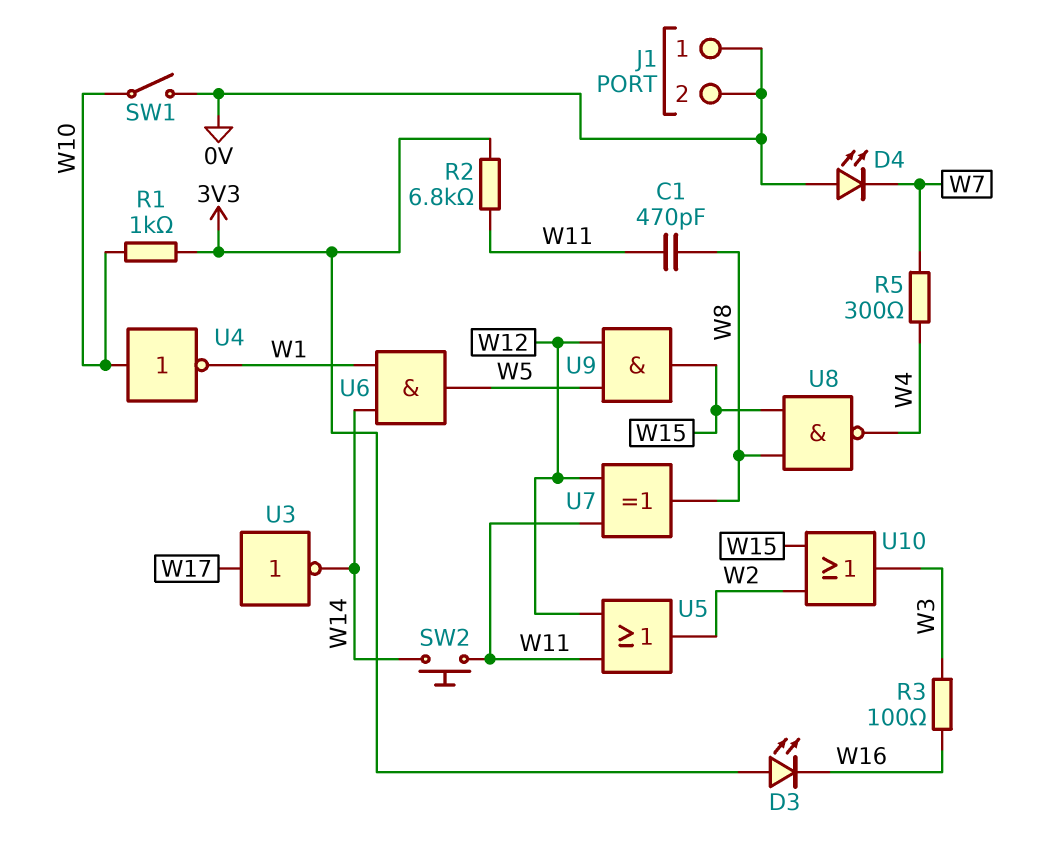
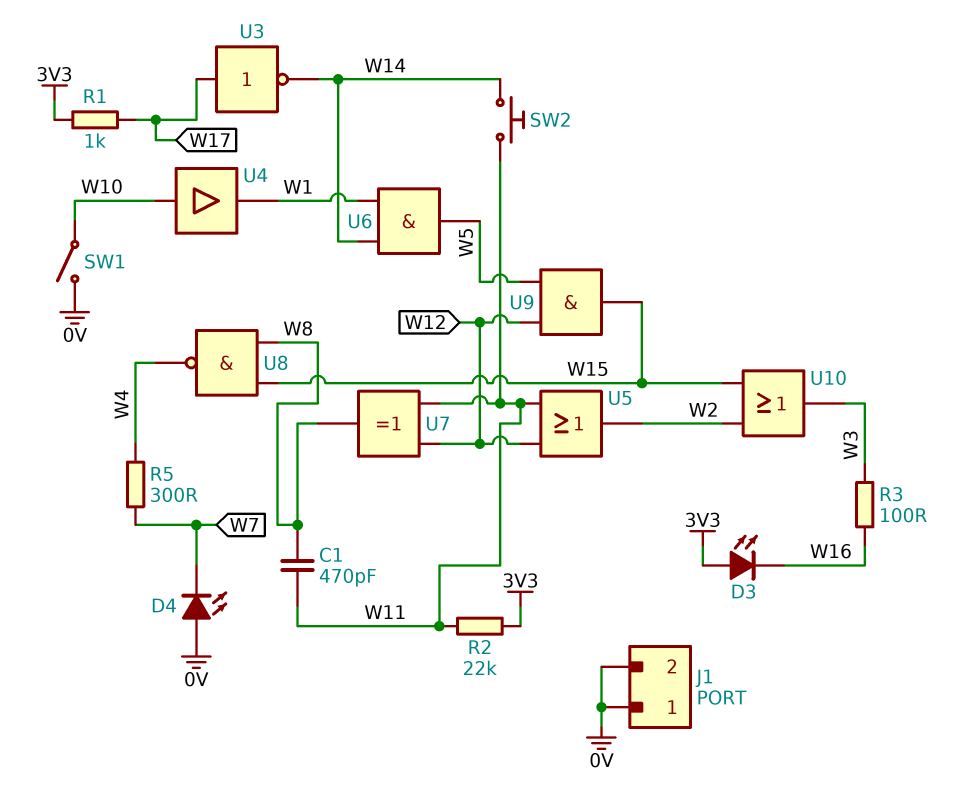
R1: 1k (3V3, W10) -> 1k (3V3, W17)
R2: 6.8k (3V3, W11) -> 22k (3V3, W11)
U4: NOT (in W10, out W1) -> buffer (in W10, out W1)

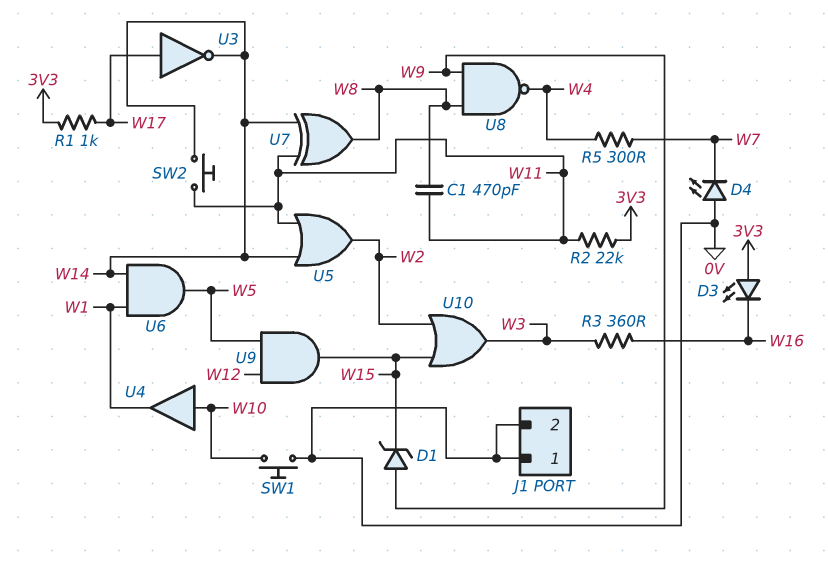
D1: none -> zener (A W9, K W15)
R3: 100 (W3, W16) -> 360 (W3, W16)
SW1: switch (0V, W10) -> button (0V, W10)
U5: OR (in W11, in W12, out W2) -> OR (in W11, in W14, out W2)
U7: XOR (in W11, in W12, out W8) -> XOR (in W11, in W14, out W8)
U8: NAND (in W8, in W15, out W4) -> NAND (in W8, in W9, out W4)

